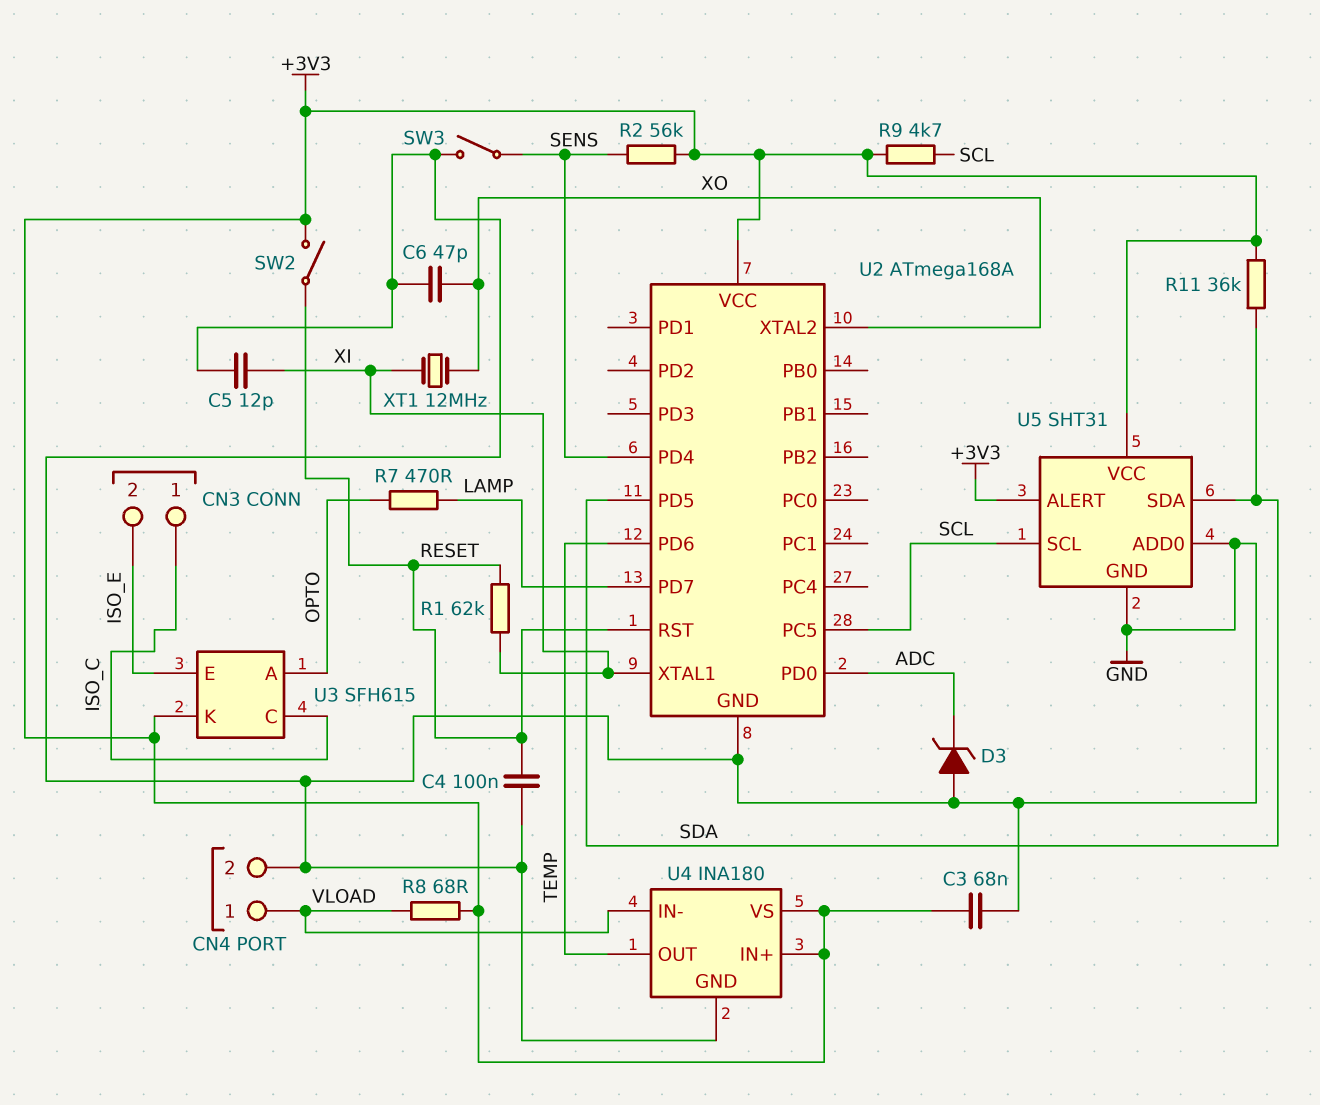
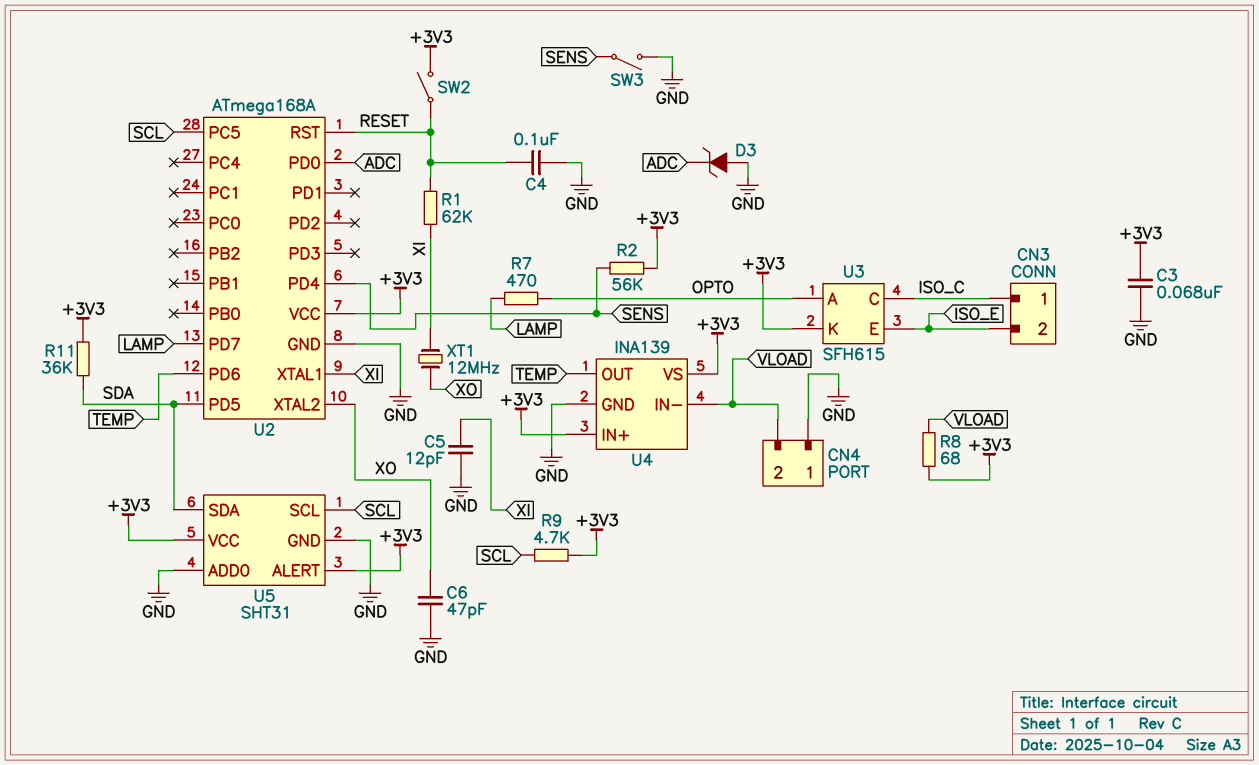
CN4 pin 1: VLOAD -> GND
CN4 pin 2: GND -> VLOAD
U4: INA180 -> INA139

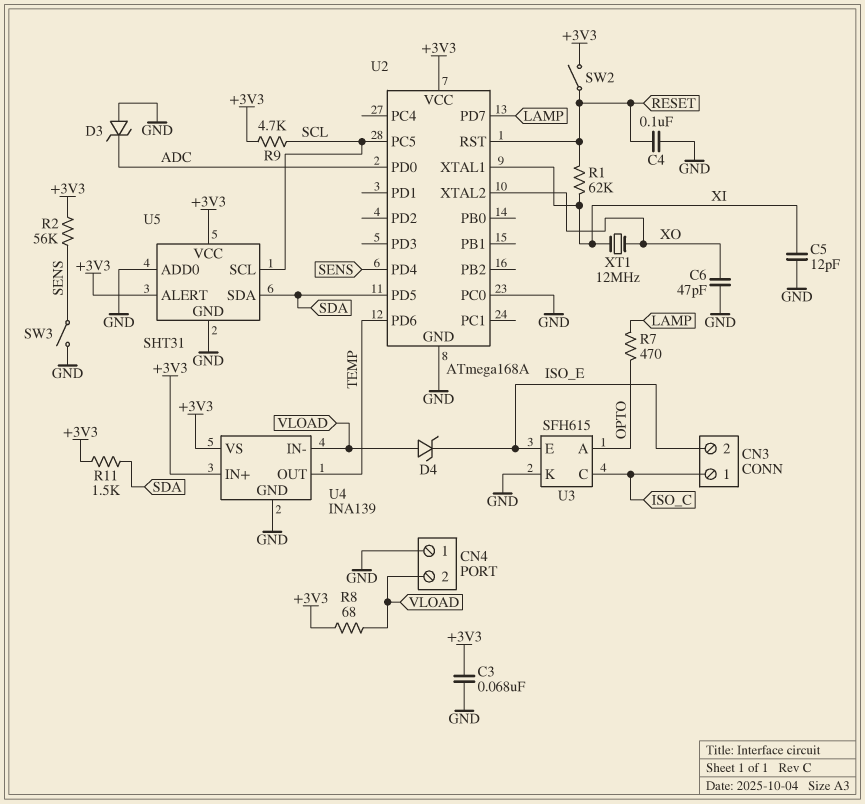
D4: none -> zener (A VLOAD, K ISO_E)
R11: 36k (+3V3, SDA) -> 1.5k (+3V3, SDA)
U2 pin PC0: none -> GND
U3 pin K: +3V3 -> GND

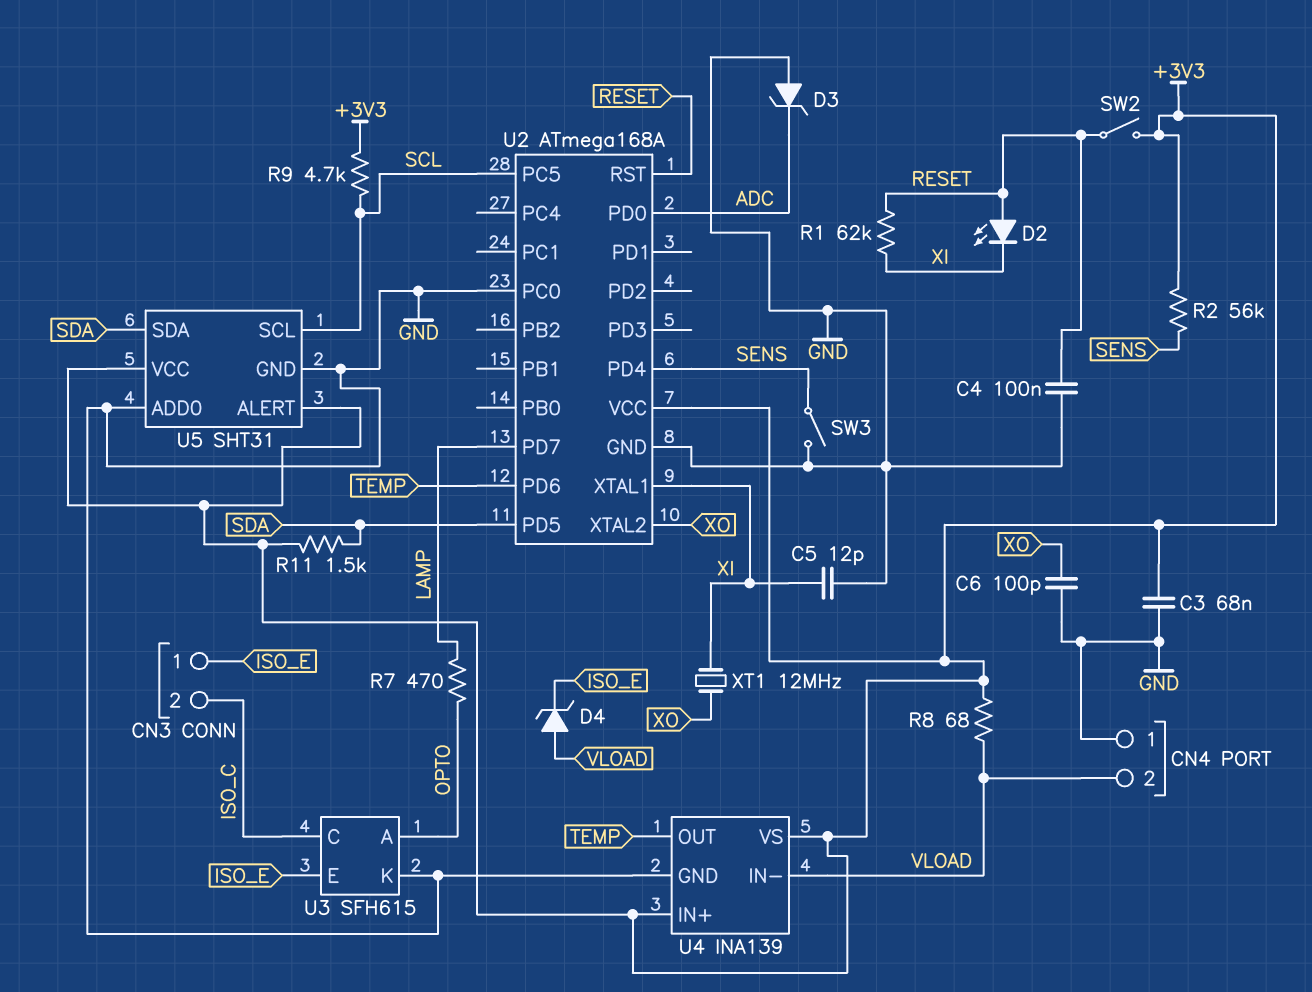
C6: 47pF (GND, XO) -> 100pF (GND, XO)
CN3 pin 1: ISO_C -> ISO_E
CN3 pin 2: ISO_E -> ISO_C
D2: none -> LED (A RESET, K XI)

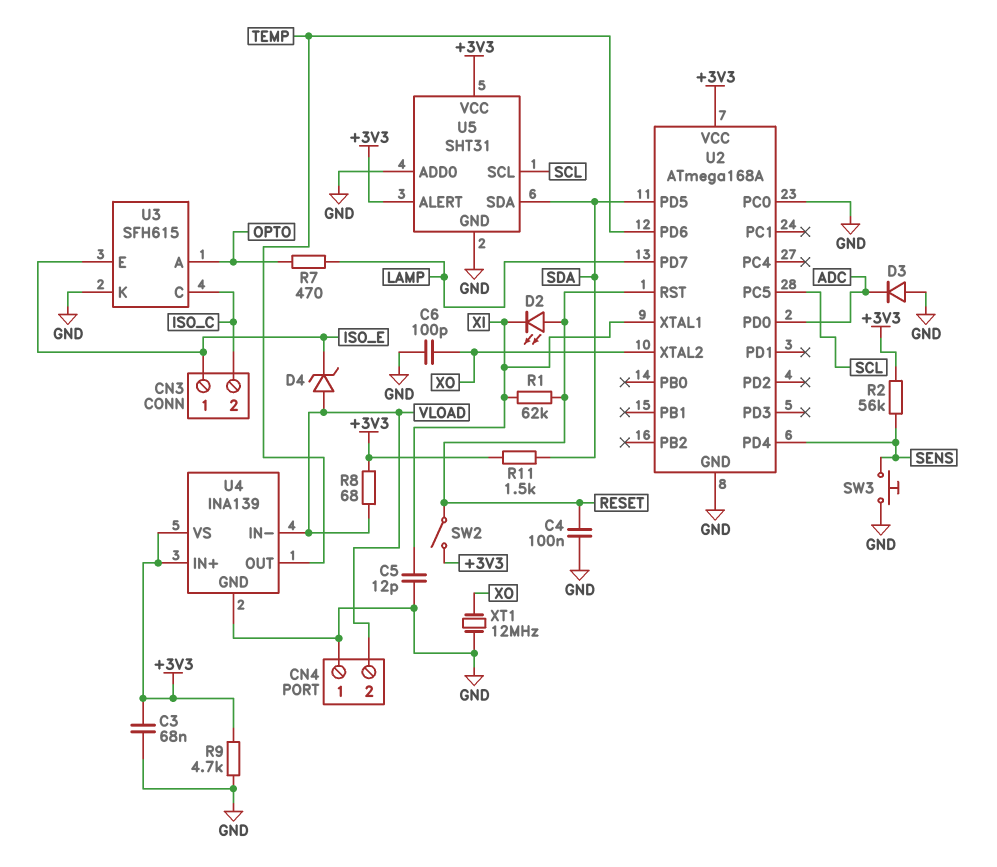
D3: zener (A GND, K ADC) -> diode (A GND, K ADC)
R9: 4.7k (+3V3, SCL) -> 4.7k (+3V3, GND)
SW3: switch (GND, SENS) -> button (GND, SENS)
XT1: 12MHz (XI, XO) -> 12MHz (GND, XO)

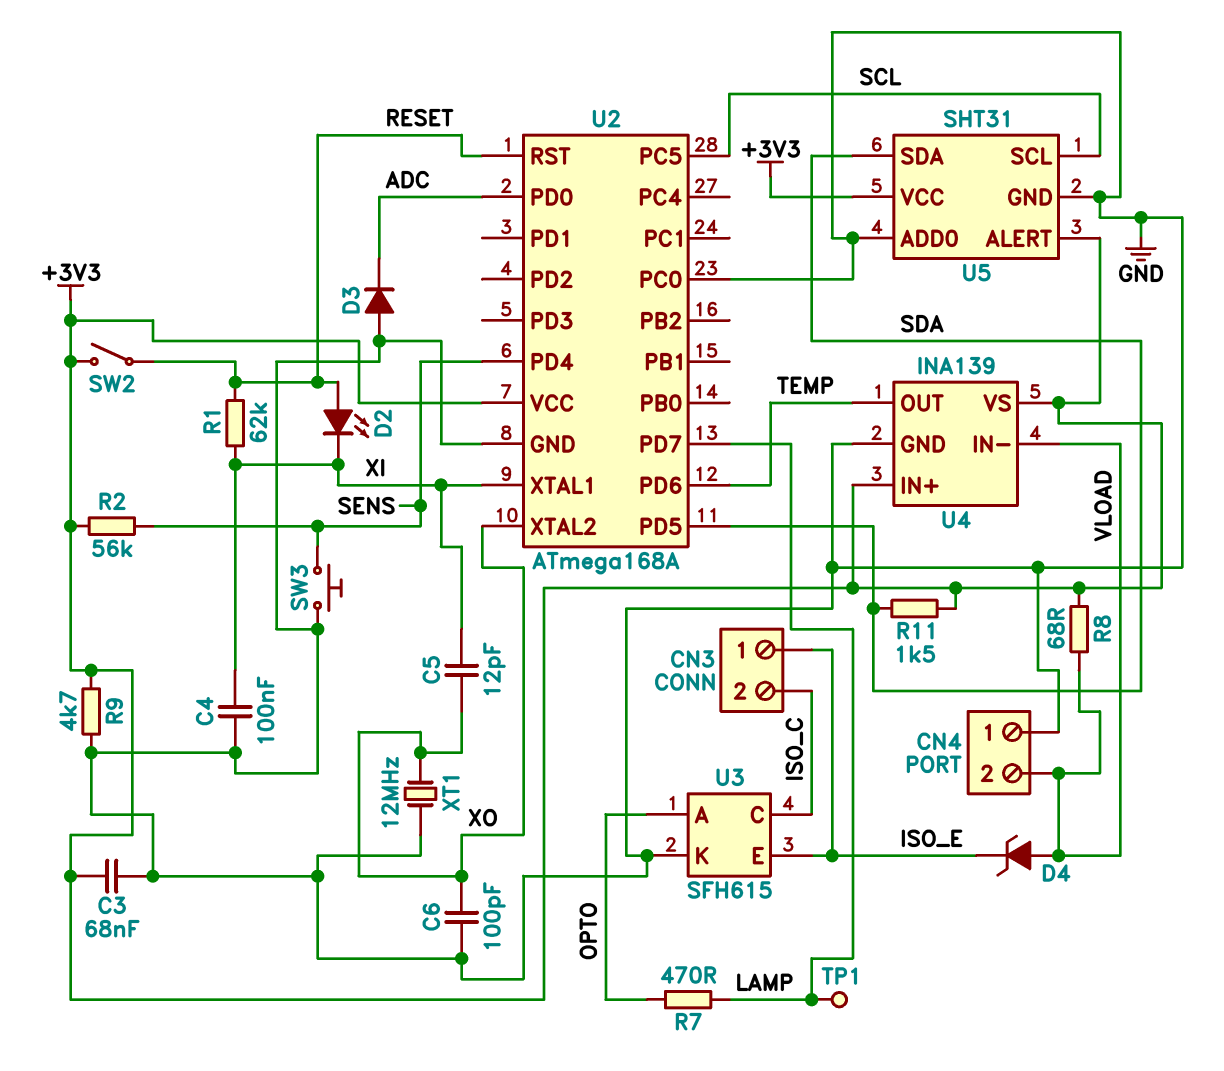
C4: 100nF (GND, RESET) -> 100nF (GND, XI)
C5: 12pF (GND, XI) -> 12pF (XI, XO)
TP1: none -> test point (LAMP)

